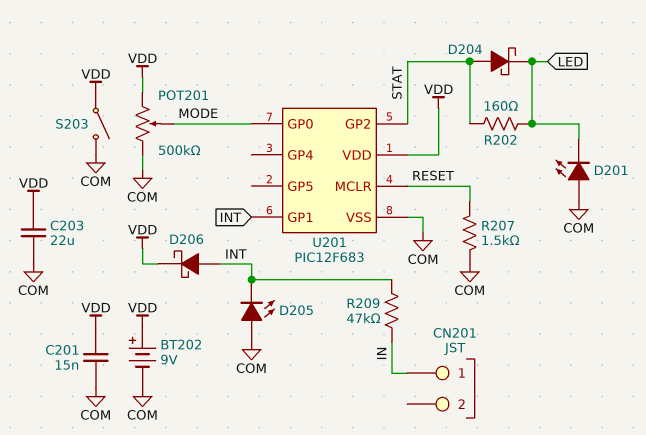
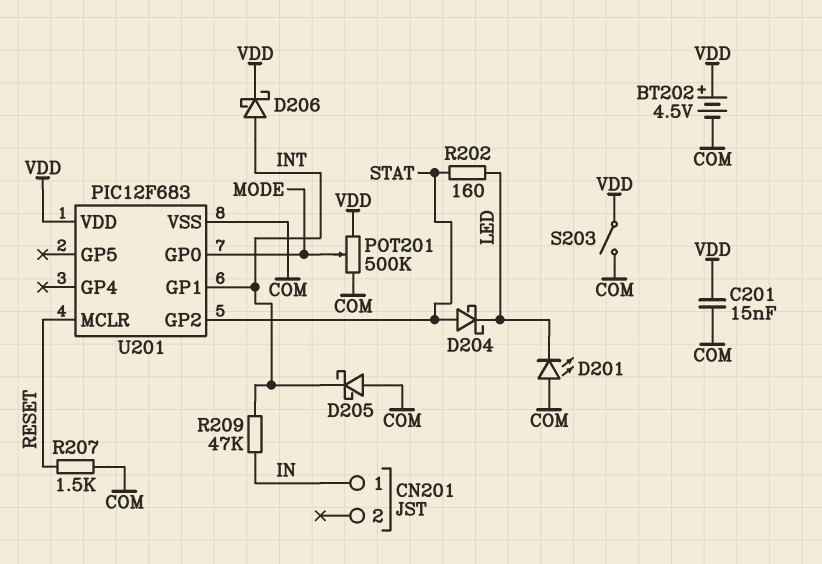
BT202: 9V (plus VDD, minus COM) -> 4.5V (plus VDD, minus COM)
C203: 22uF (COM, VDD) -> none
D205: LED (A COM, K INT) -> schottky (A COM, K INT)

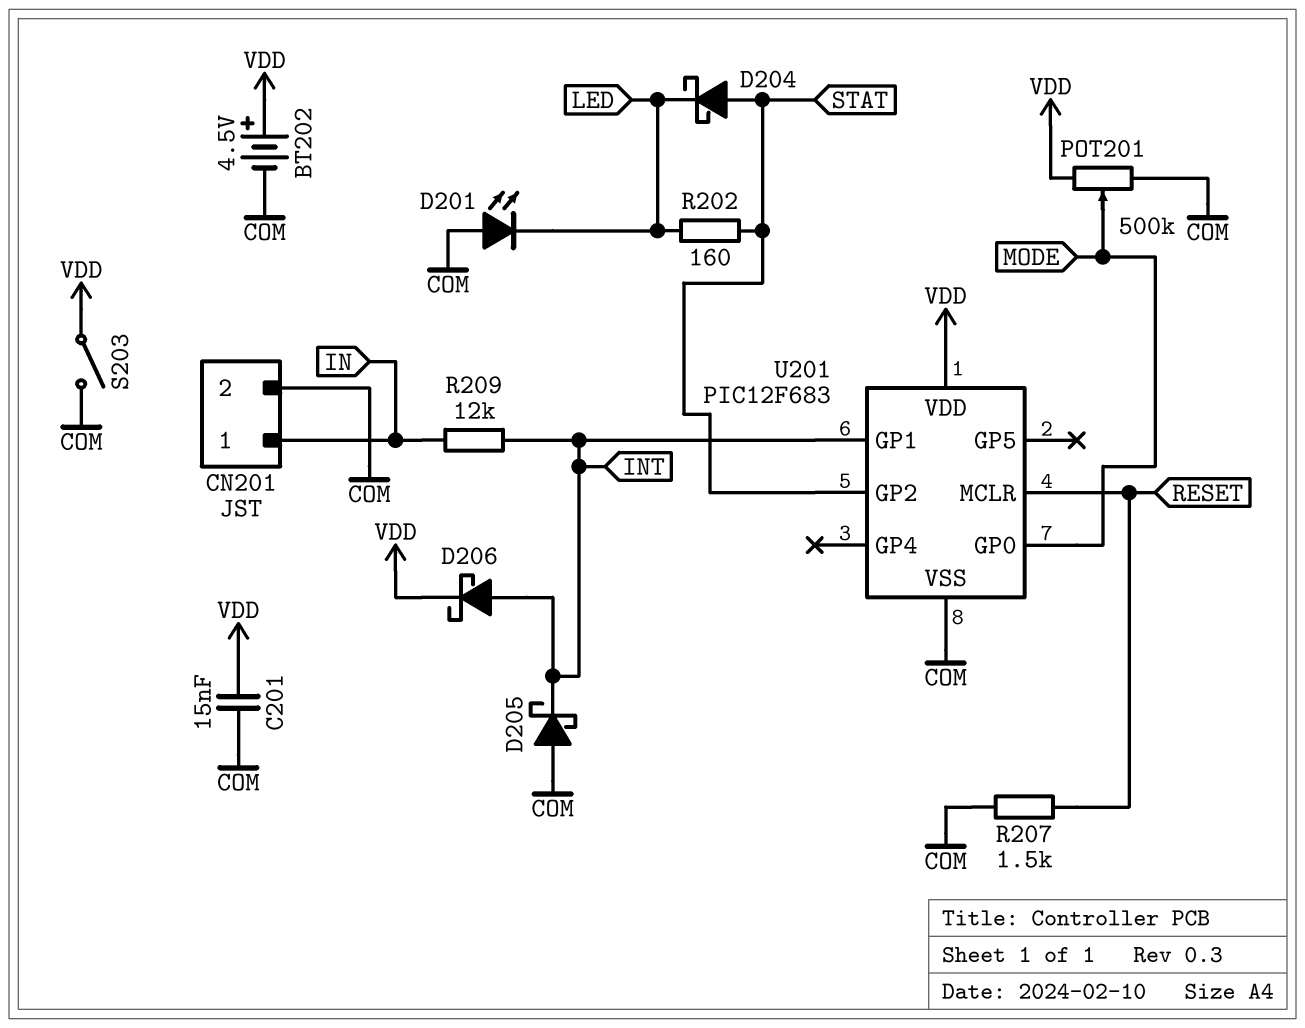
CN201 pin 2: none -> COM
R209: 47k (IN, INT) -> 12k (IN, INT)

